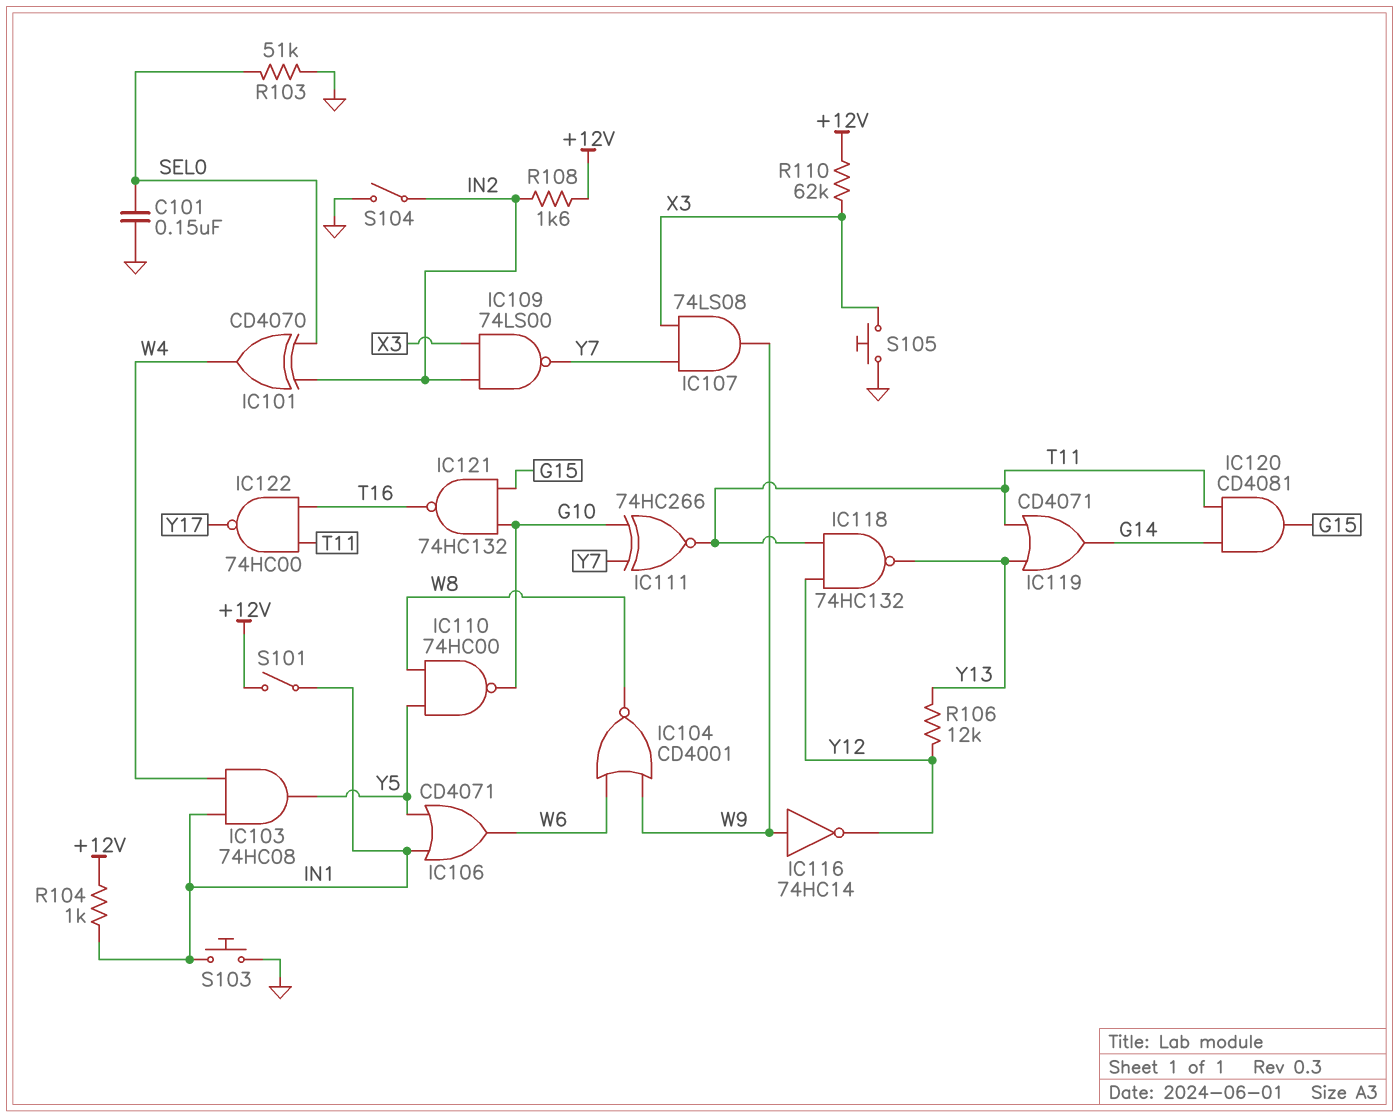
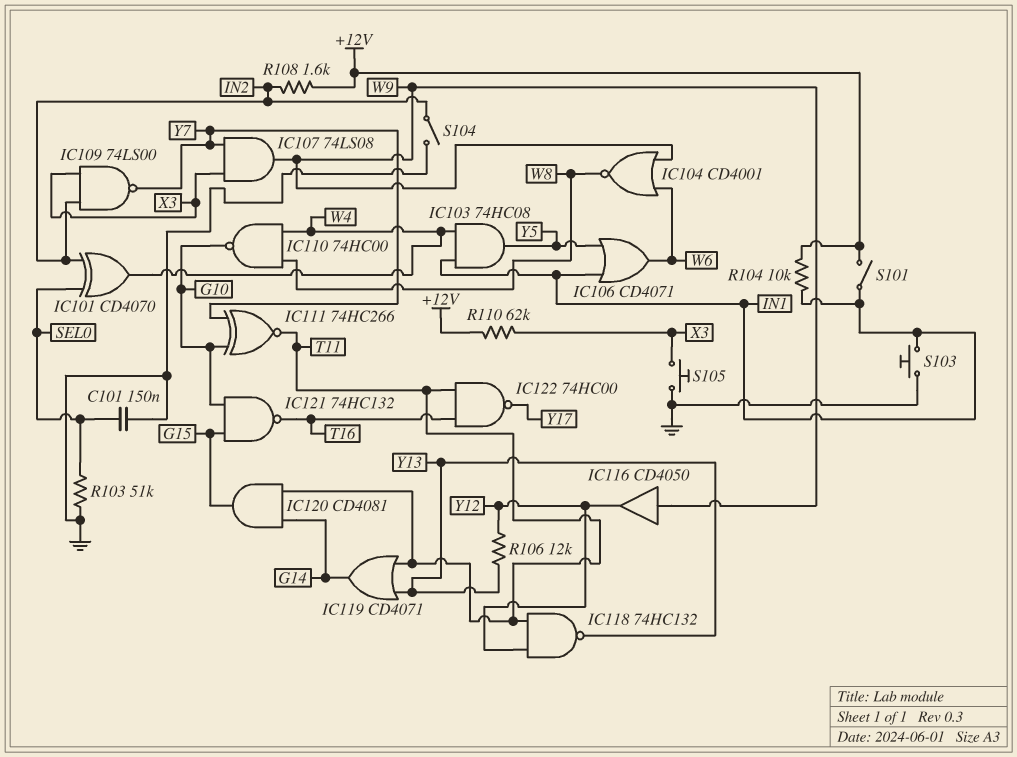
IC110: NAND 74HC00 (in W8, in Y5, out G10) -> NAND 74HC00 (in W4, in W8, out G10)
IC116: NOT 74HC14 (in W9, out Y12) -> buffer CD4050 (in W9, out Y12)
R104: 1k (+12V, IN1) -> 10k (+12V, IN1)

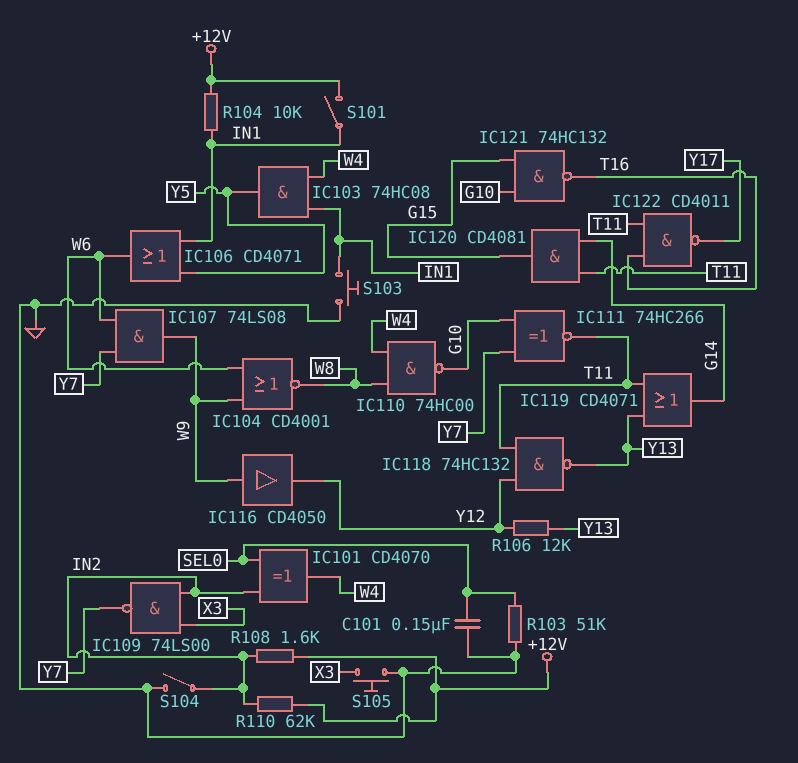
IC107: AND 74LS08 (in X3, in Y7, out W9) -> AND 74LS08 (in W6, in Y7, out W9)
IC122: NAND 74HC00 (in T11, in T16, out Y17) -> NAND CD4011 (in T11, in T16, out Y17)
R110: 62k (+12V, X3) -> 62k (+12V, IN2)

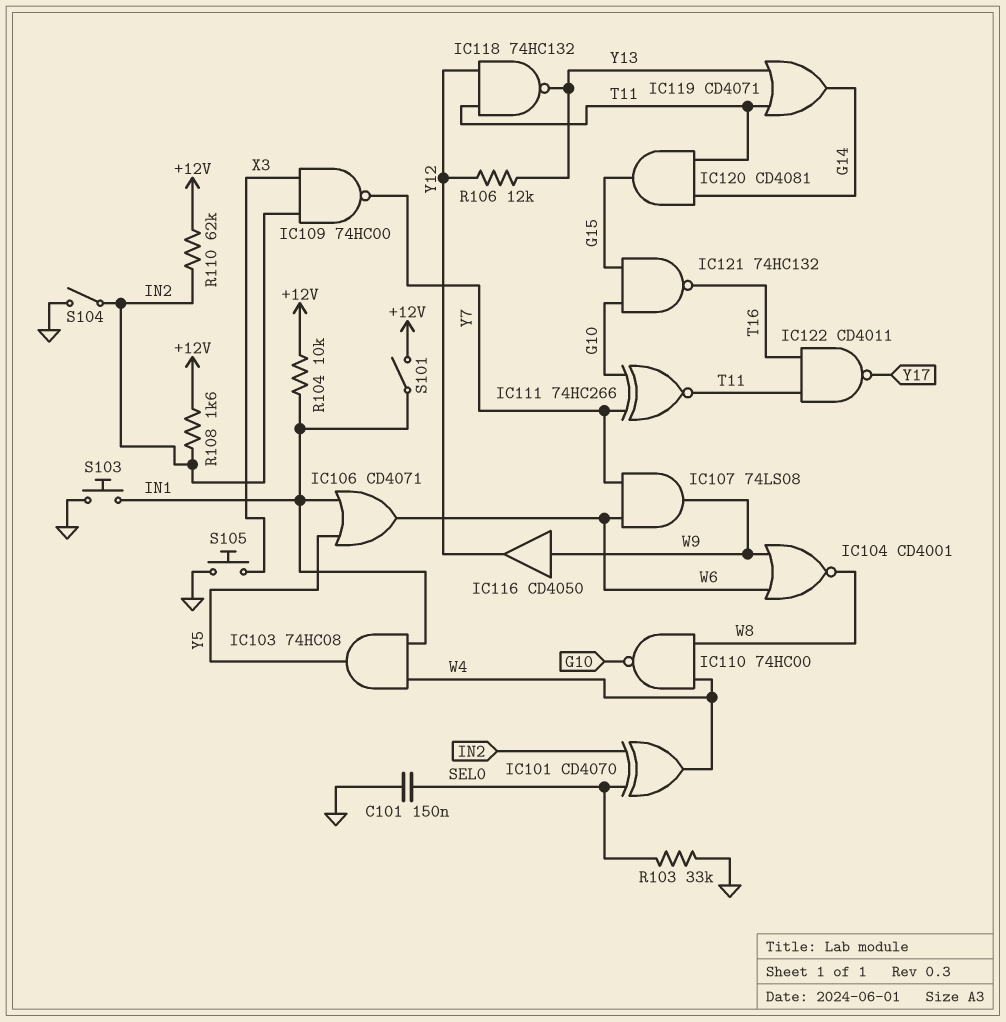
IC109: NAND 74LS00 (in IN2, in X3, out Y7) -> NAND 74HC00 (in IN2, in X3, out Y7)
R103: 51k (GND, SEL0) -> 33k (GND, SEL0)

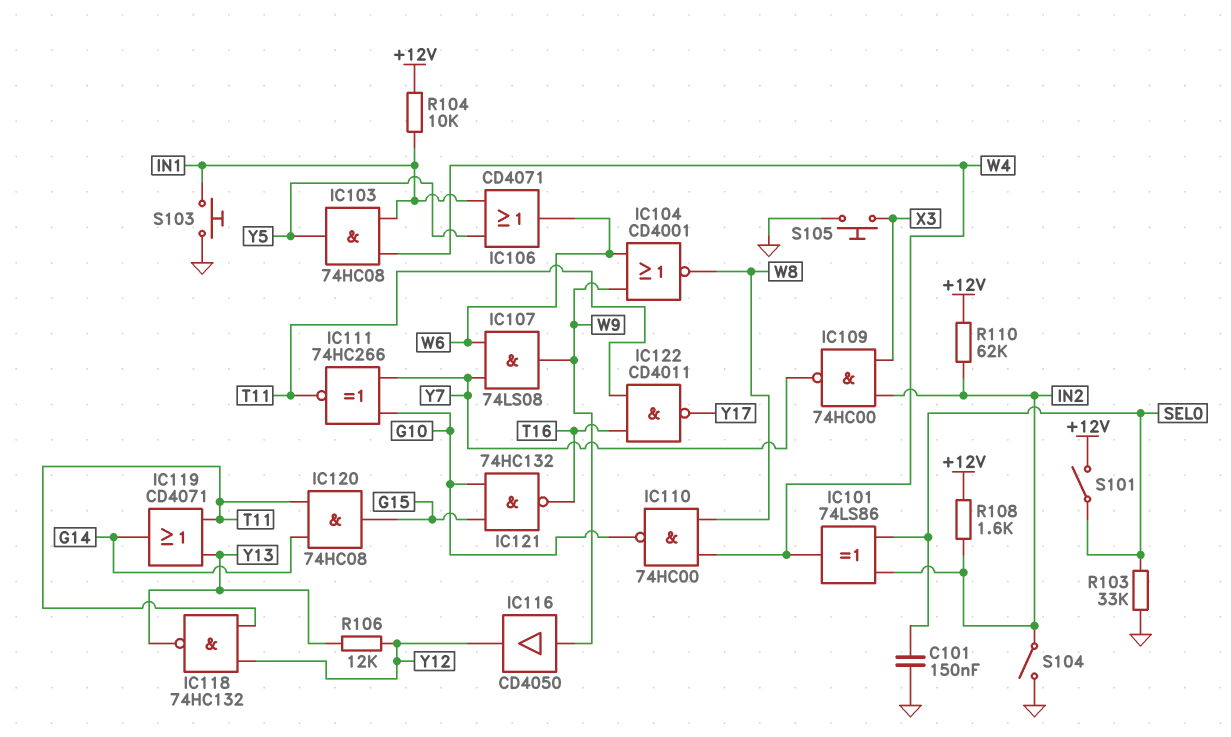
IC101: XOR CD4070 (in IN2, in SEL0, out W4) -> XOR 74LS86 (in IN2, in SEL0, out W4)
IC120: AND CD4081 (in G14, in T11, out G15) -> AND 74HC08 (in G14, in T11, out G15)
S101: switch (+12V, IN1) -> switch (+12V, SEL0)

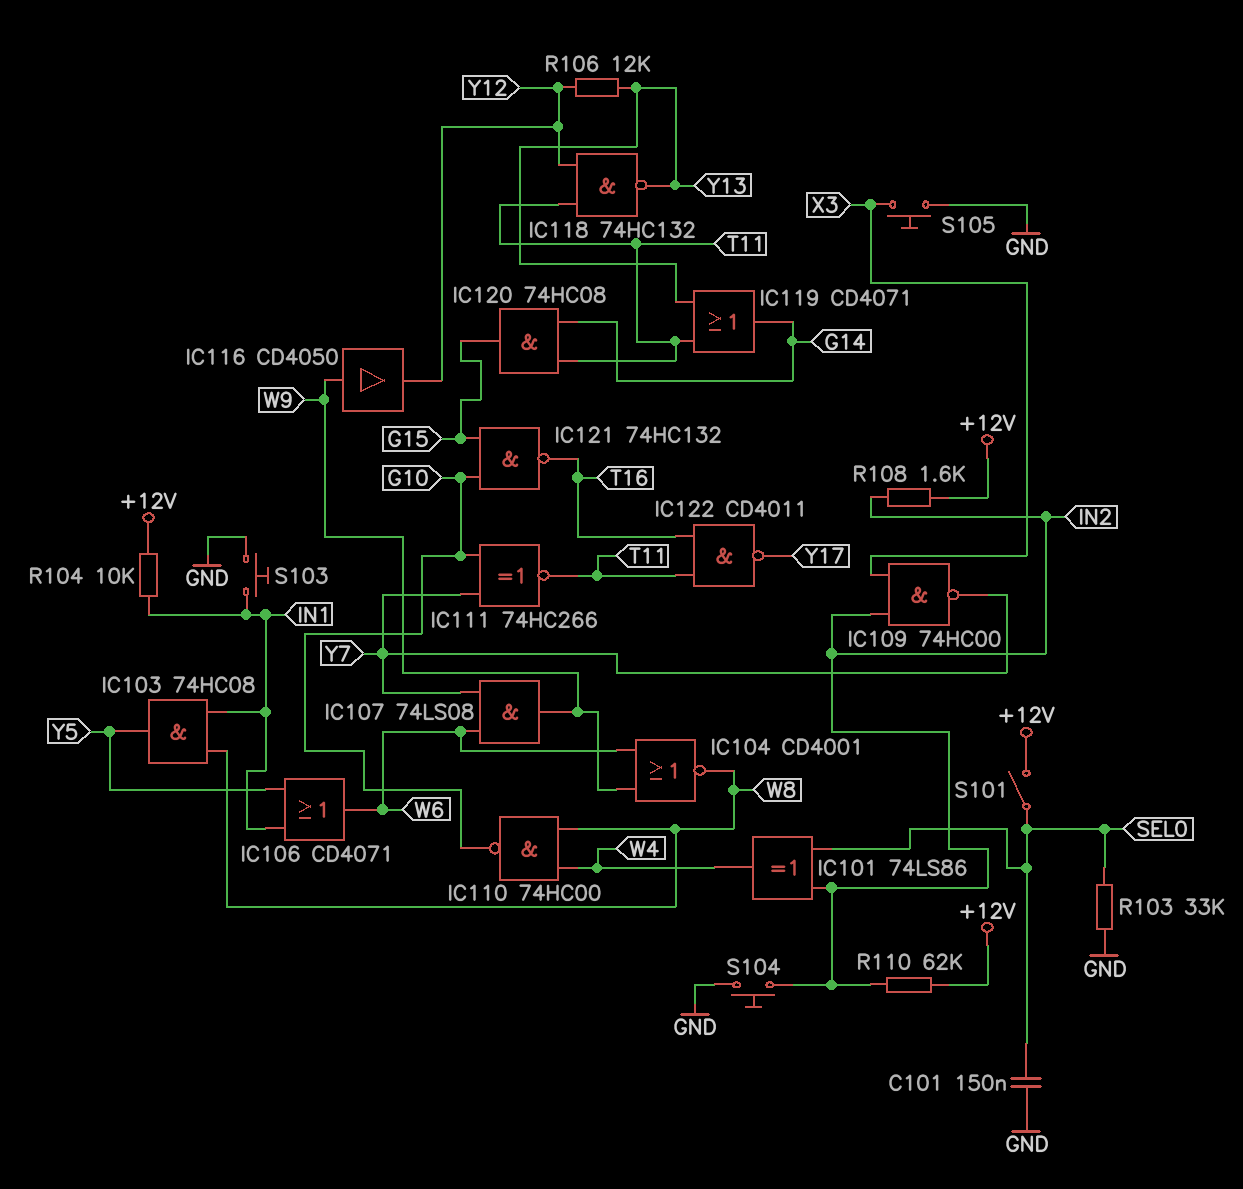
IC103: AND 74HC08 (in IN1, in W4, out Y5) -> AND 74HC08 (in IN1, in W8, out Y5)
S104: switch (GND, IN2) -> button (GND, IN2)

